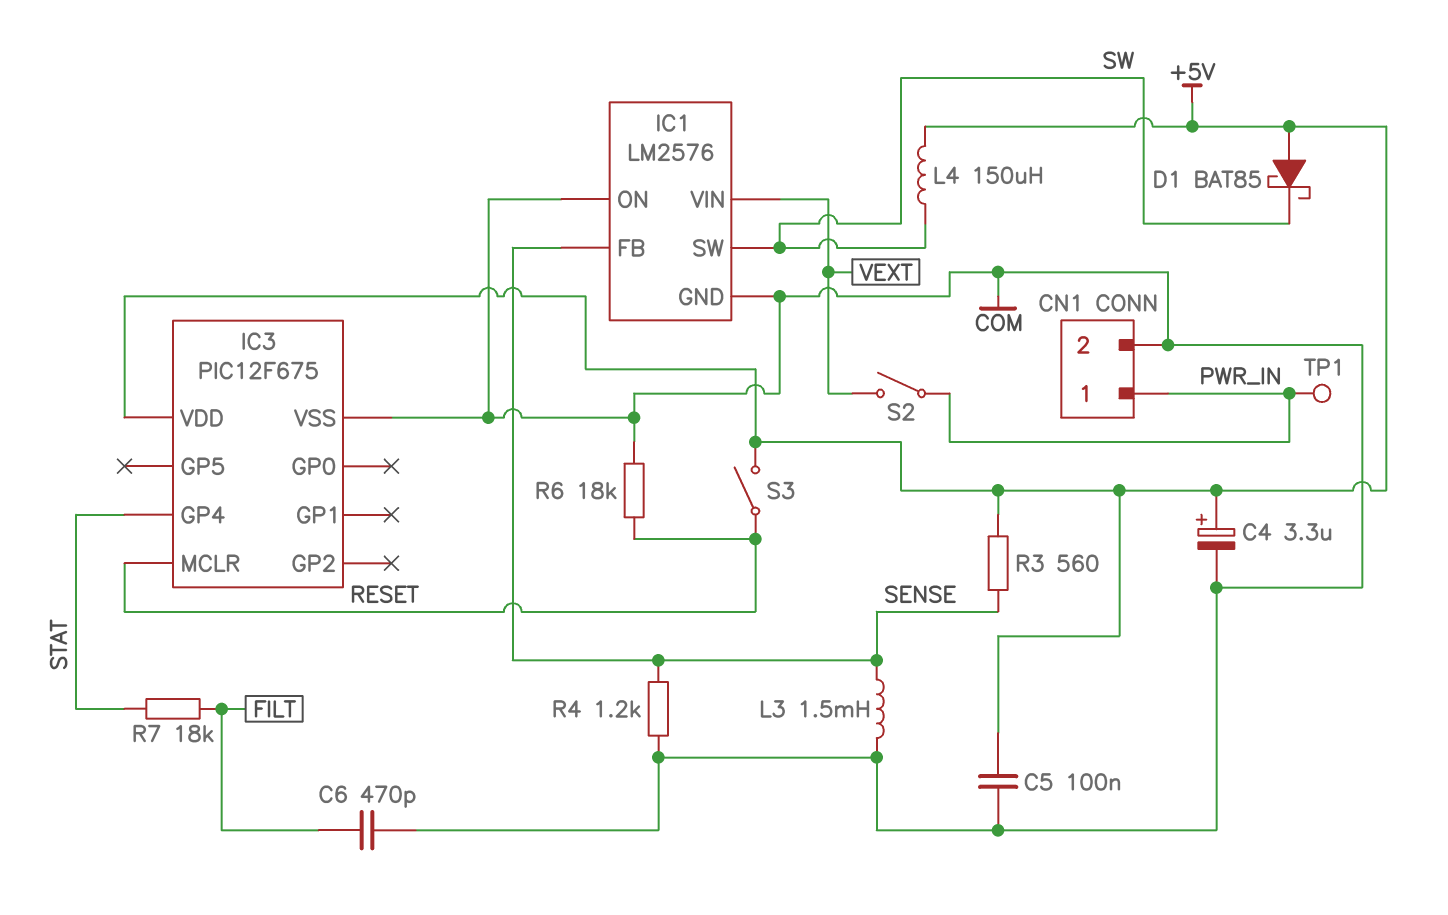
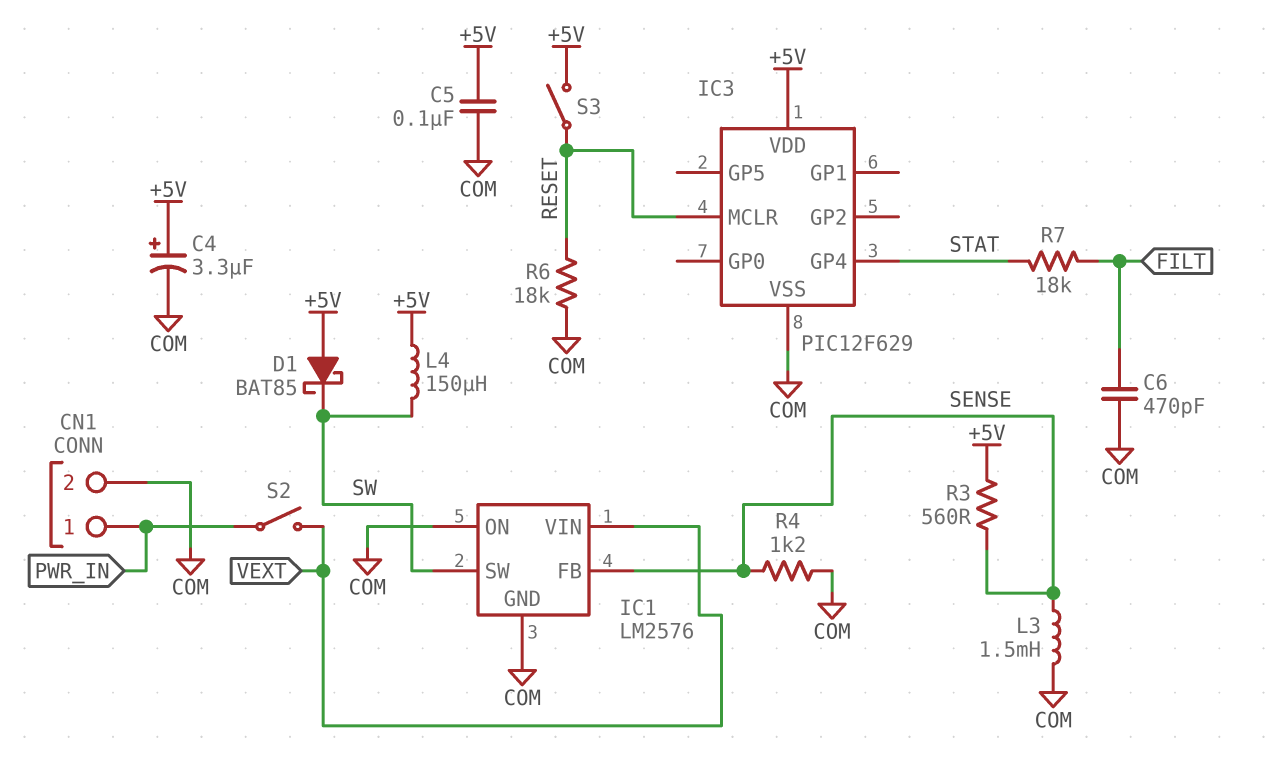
IC3: PIC12F675 -> PIC12F629
TP1: test point (PWR_IN) -> none

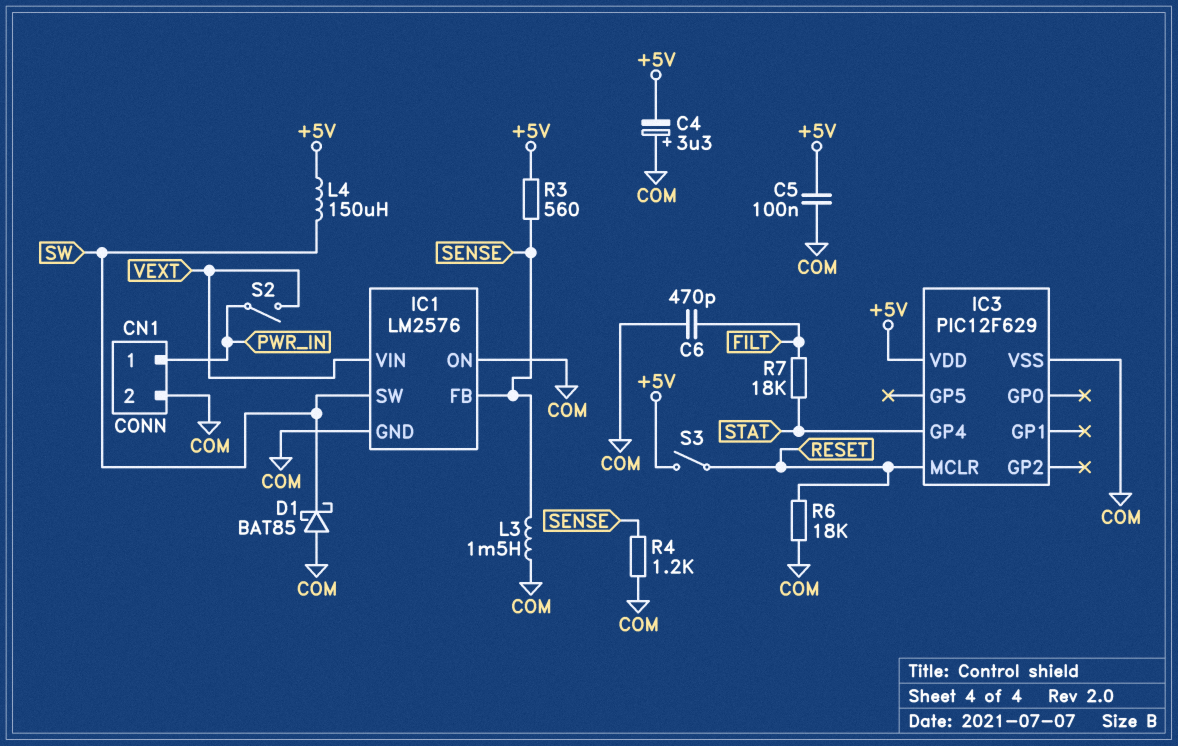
C4: 3.3uF (plus +5V, minus COM) -> 3.3uF (plus COM, minus +5V)
D1: schottky BAT85 (A +5V, K SW) -> schottky BAT85 (A COM, K SW)

